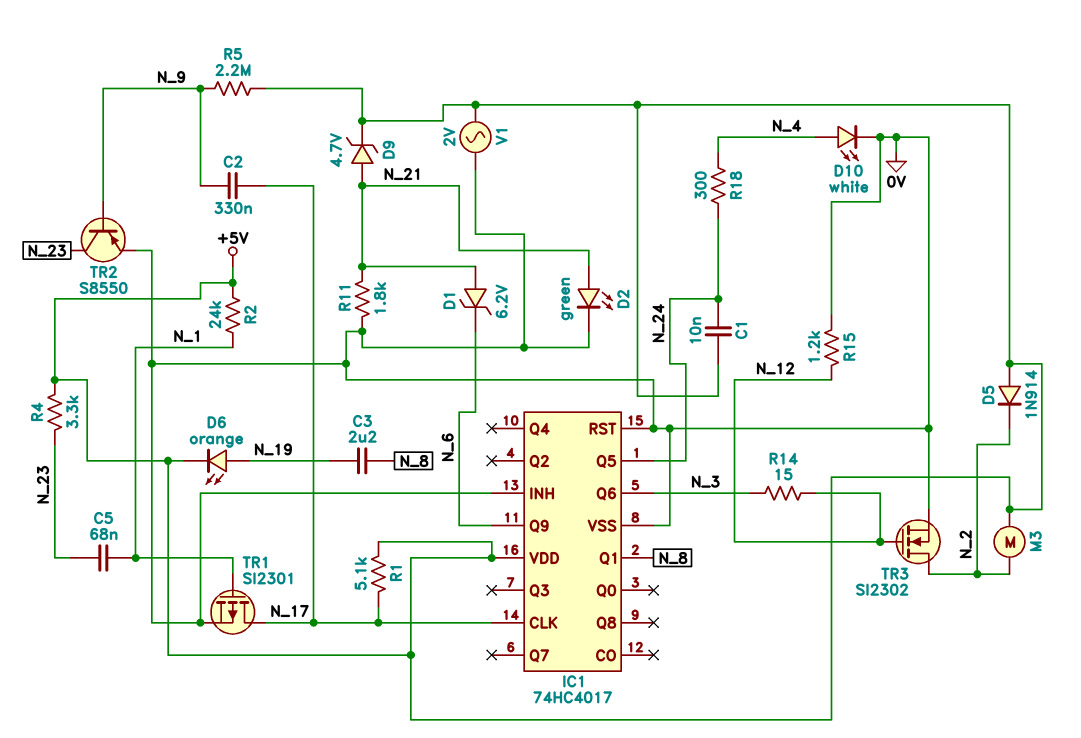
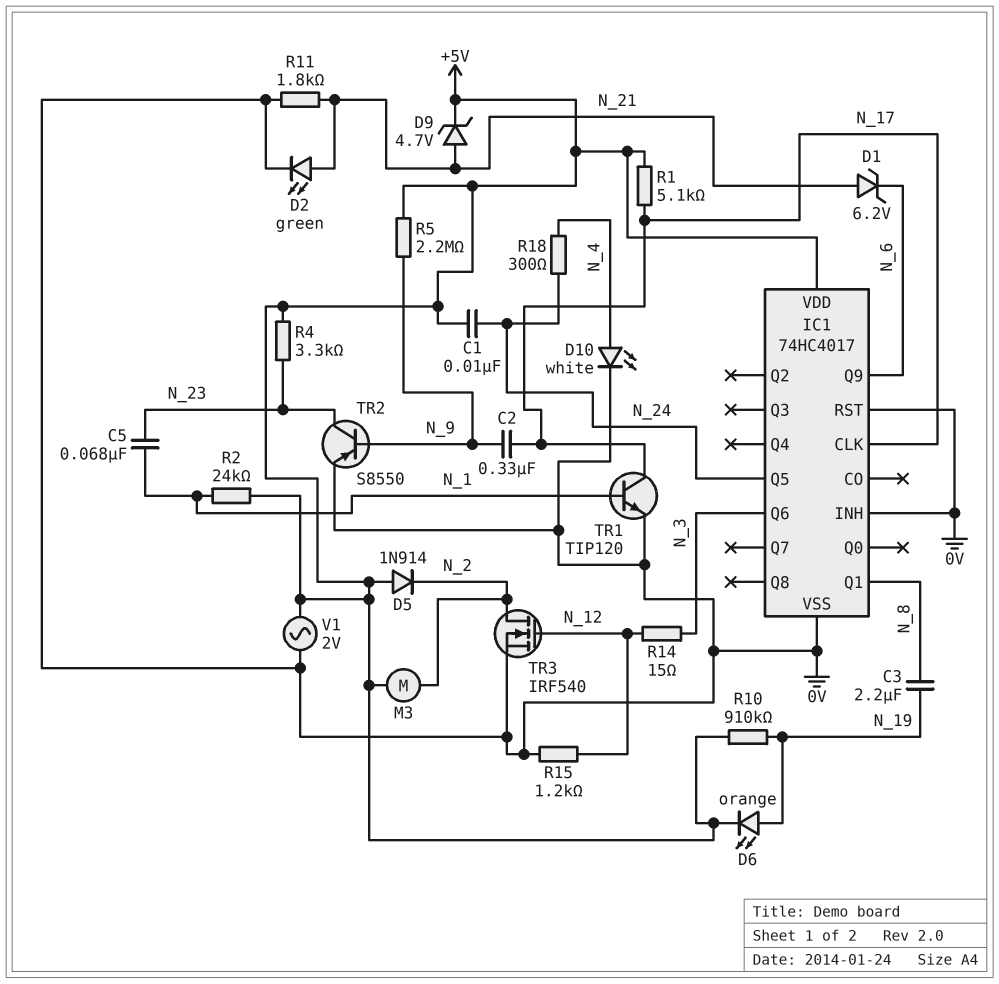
R10: none -> 910k (+5V, N_19)
TR1: PMOS SI2301 (G N_1, D N_17, S 0V) -> NPN TIP120 (B N_1, C N_17, E 0V)
TR3: NMOS SI2302 (G N_12, D N_2, S 0V) -> NMOS IRF540 (G N_12, D N_2, S 0V)

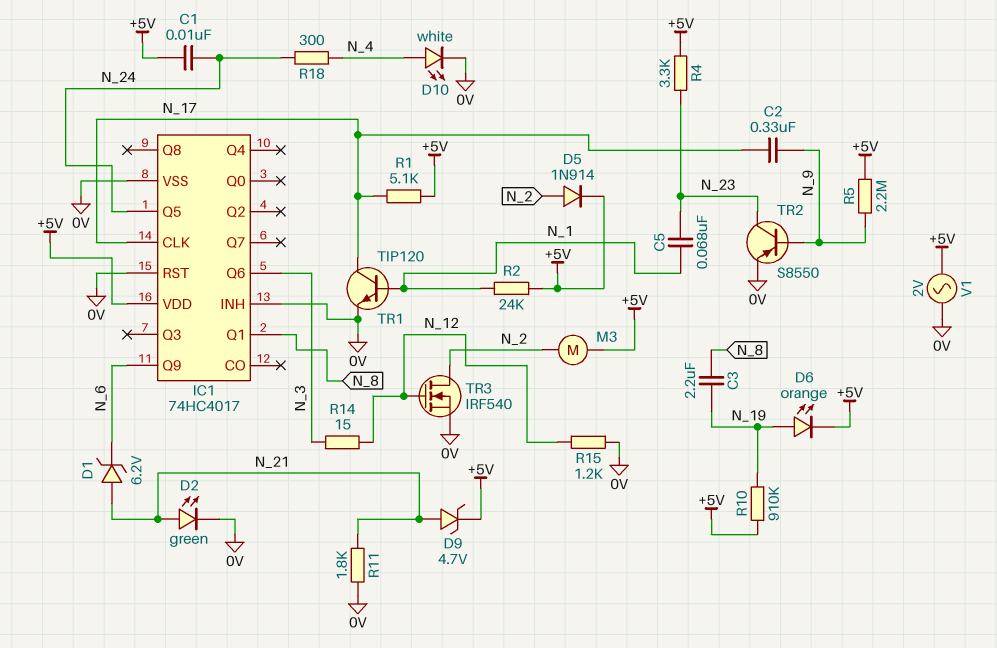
D5: diode 1N914 (A +5V, K N_2) -> diode 1N914 (A N_2, K +5V)

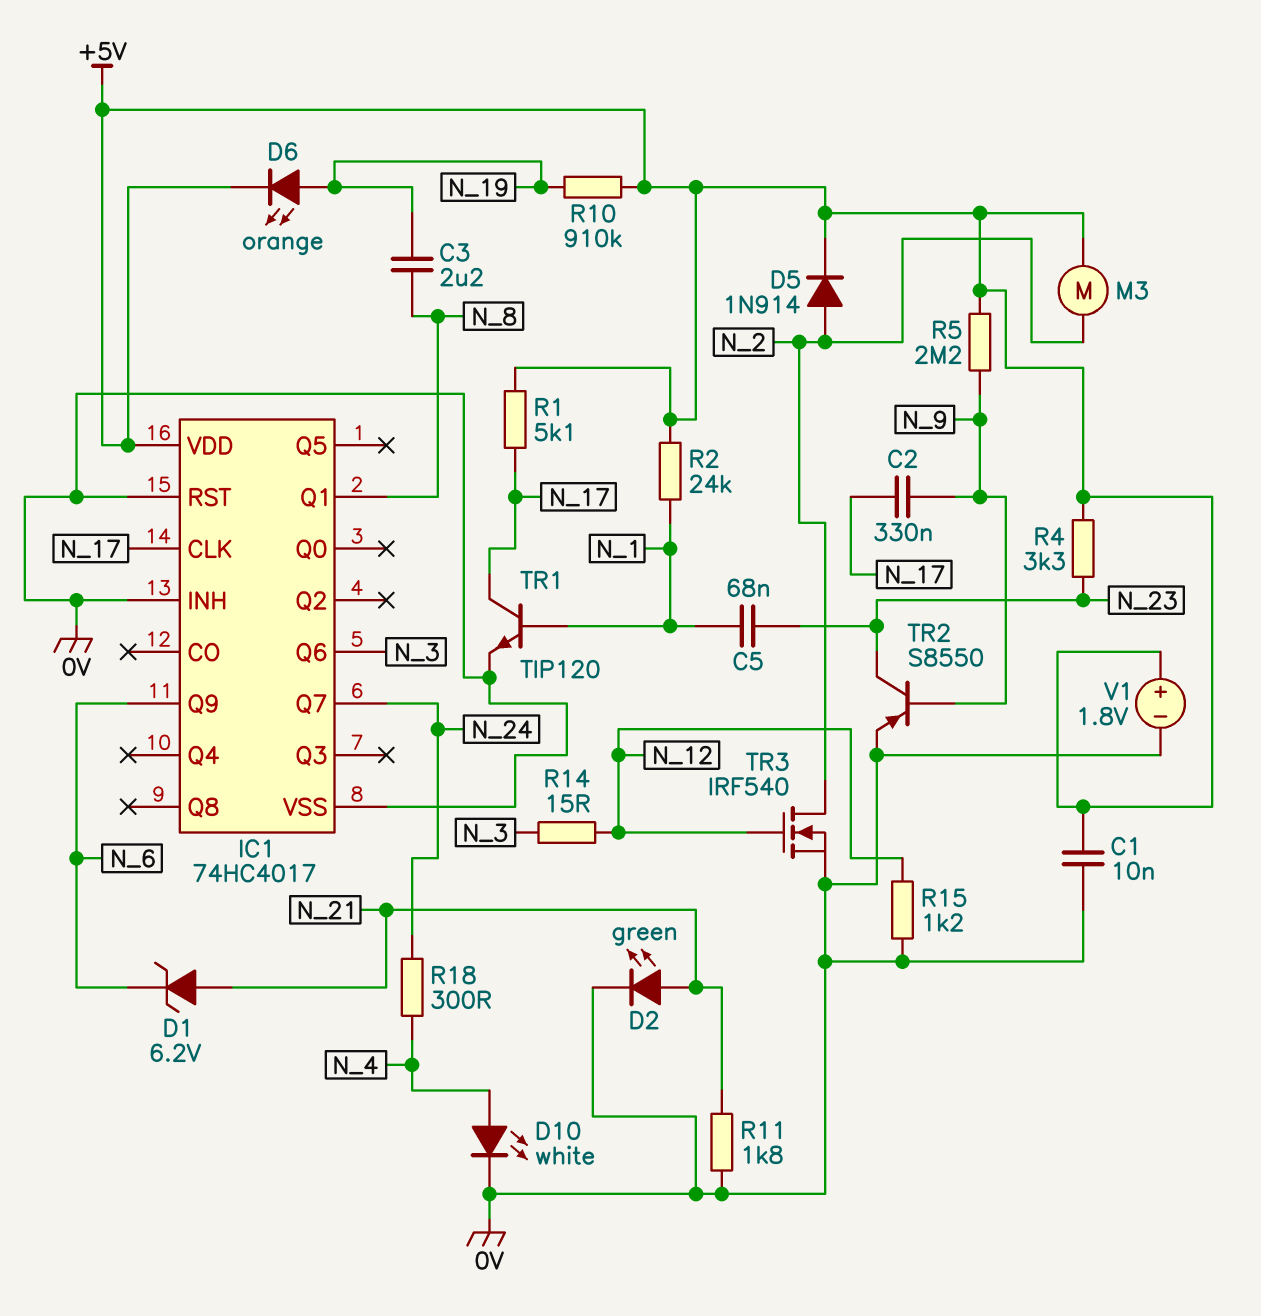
C1: 10nF (+5V, N_24) -> 10nF (+5V, 0V)
D9: zener 4.7V (A N_21, K +5V) -> none
IC1 pin Q5: N_24 -> none
IC1 pin Q7: none -> N_24
V1: AC 2V (+5V, 0V) -> 1.8V (plus +5V, minus 0V)

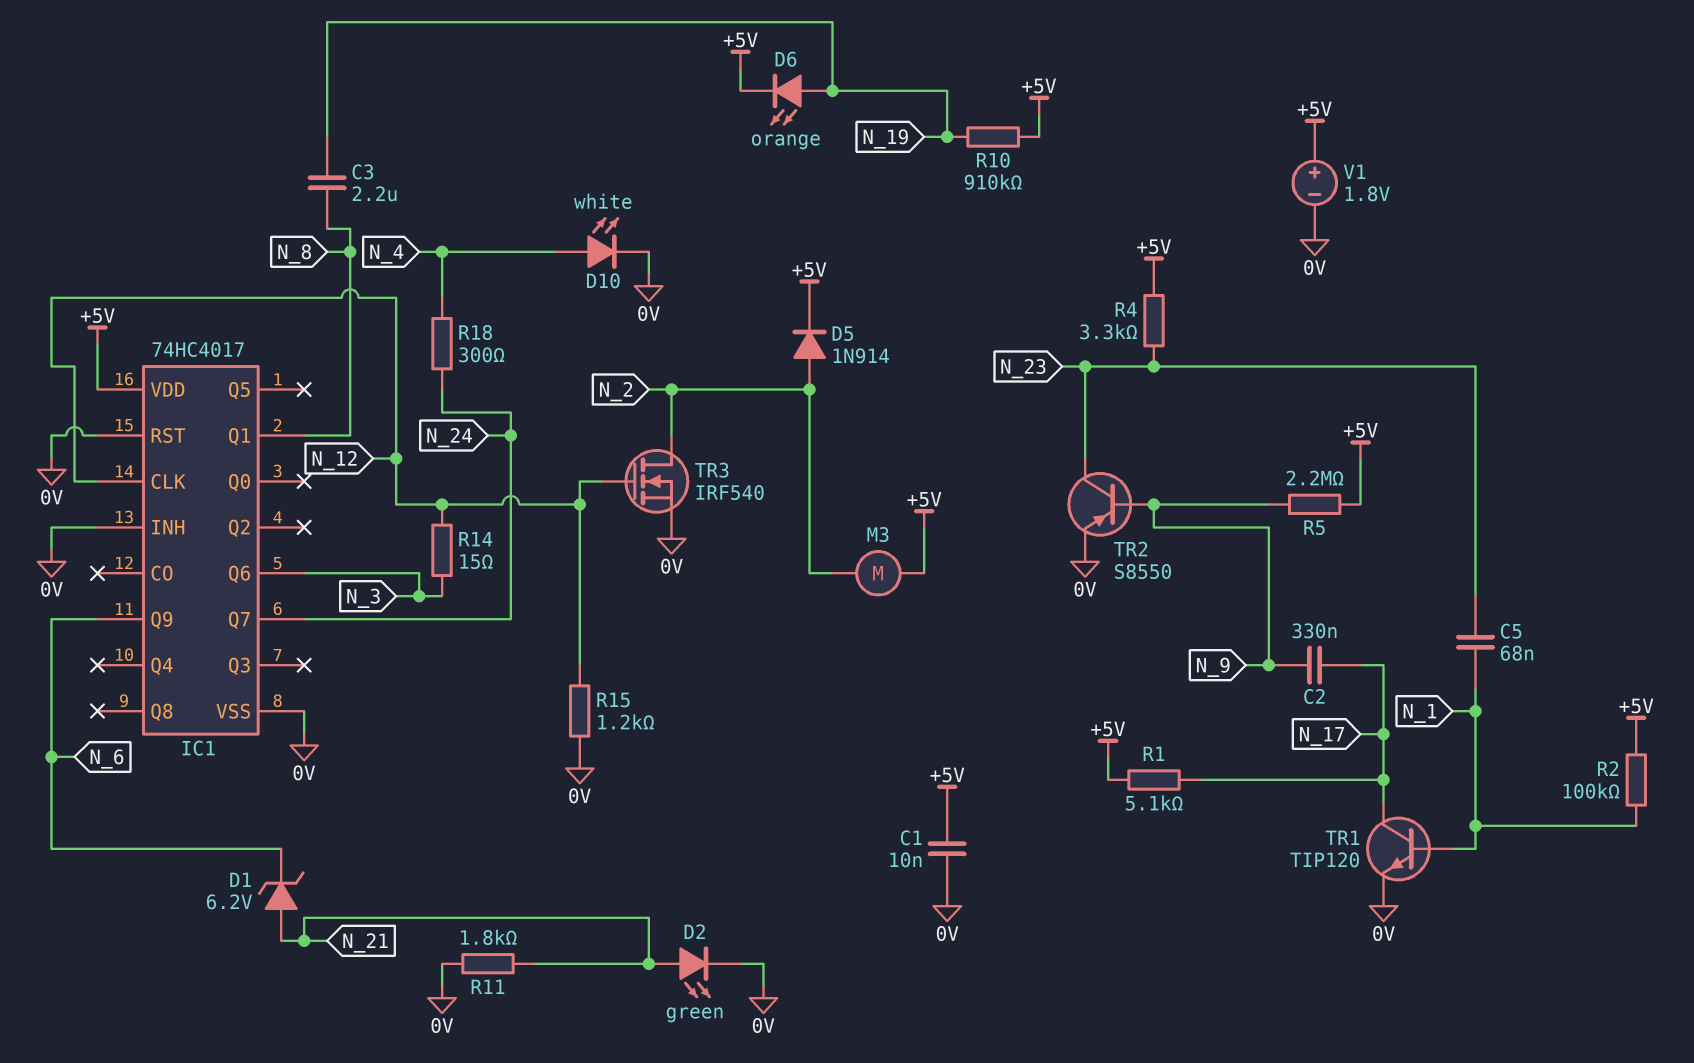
IC1 pin CLK: N_17 -> N_12
R2: 24k (+5V, N_1) -> 100k (+5V, N_1)

